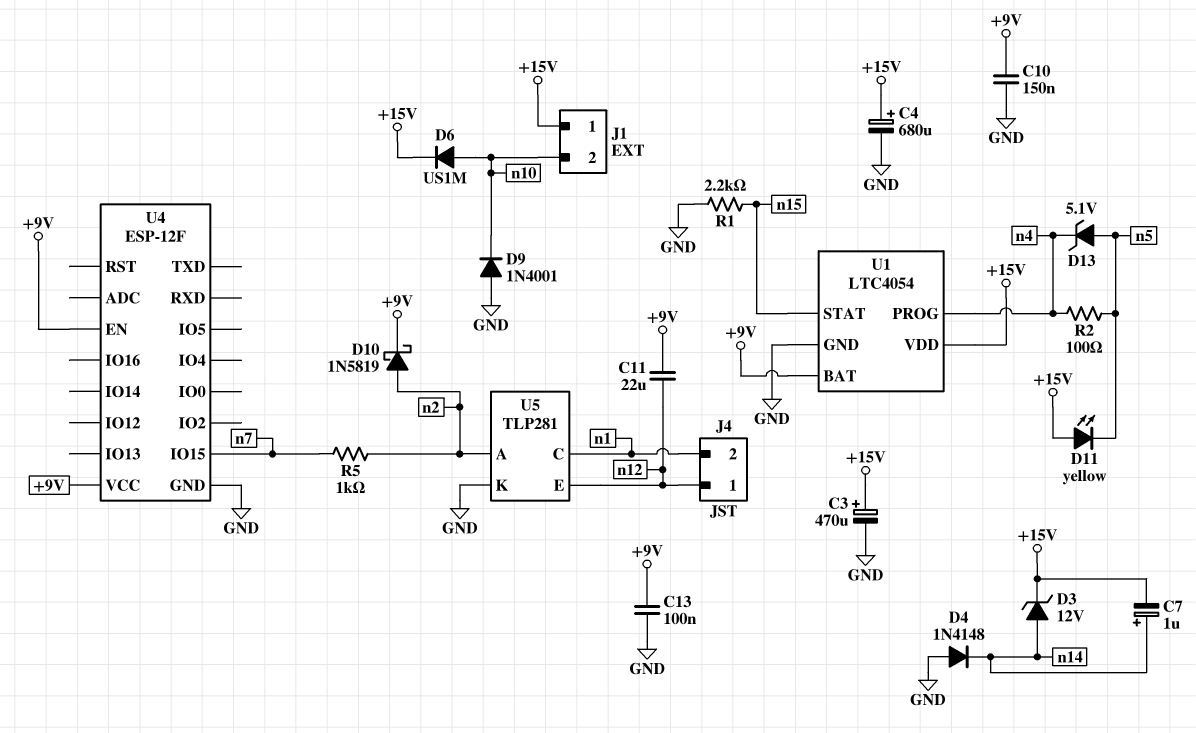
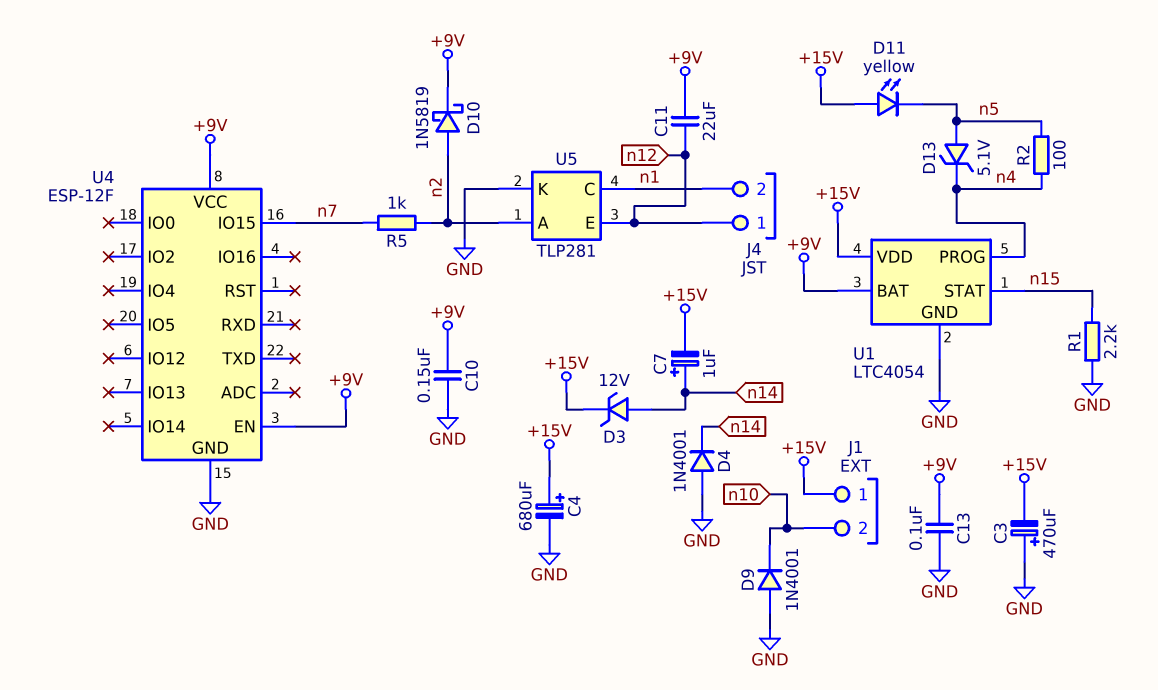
C3: 470uF (plus +15V, minus GND) -> 470uF (plus GND, minus +15V)
D4: diode 1N4148 (A GND, K n14) -> diode 1N4001 (A GND, K n14)
D6: diode US1M (A n10, K +15V) -> none

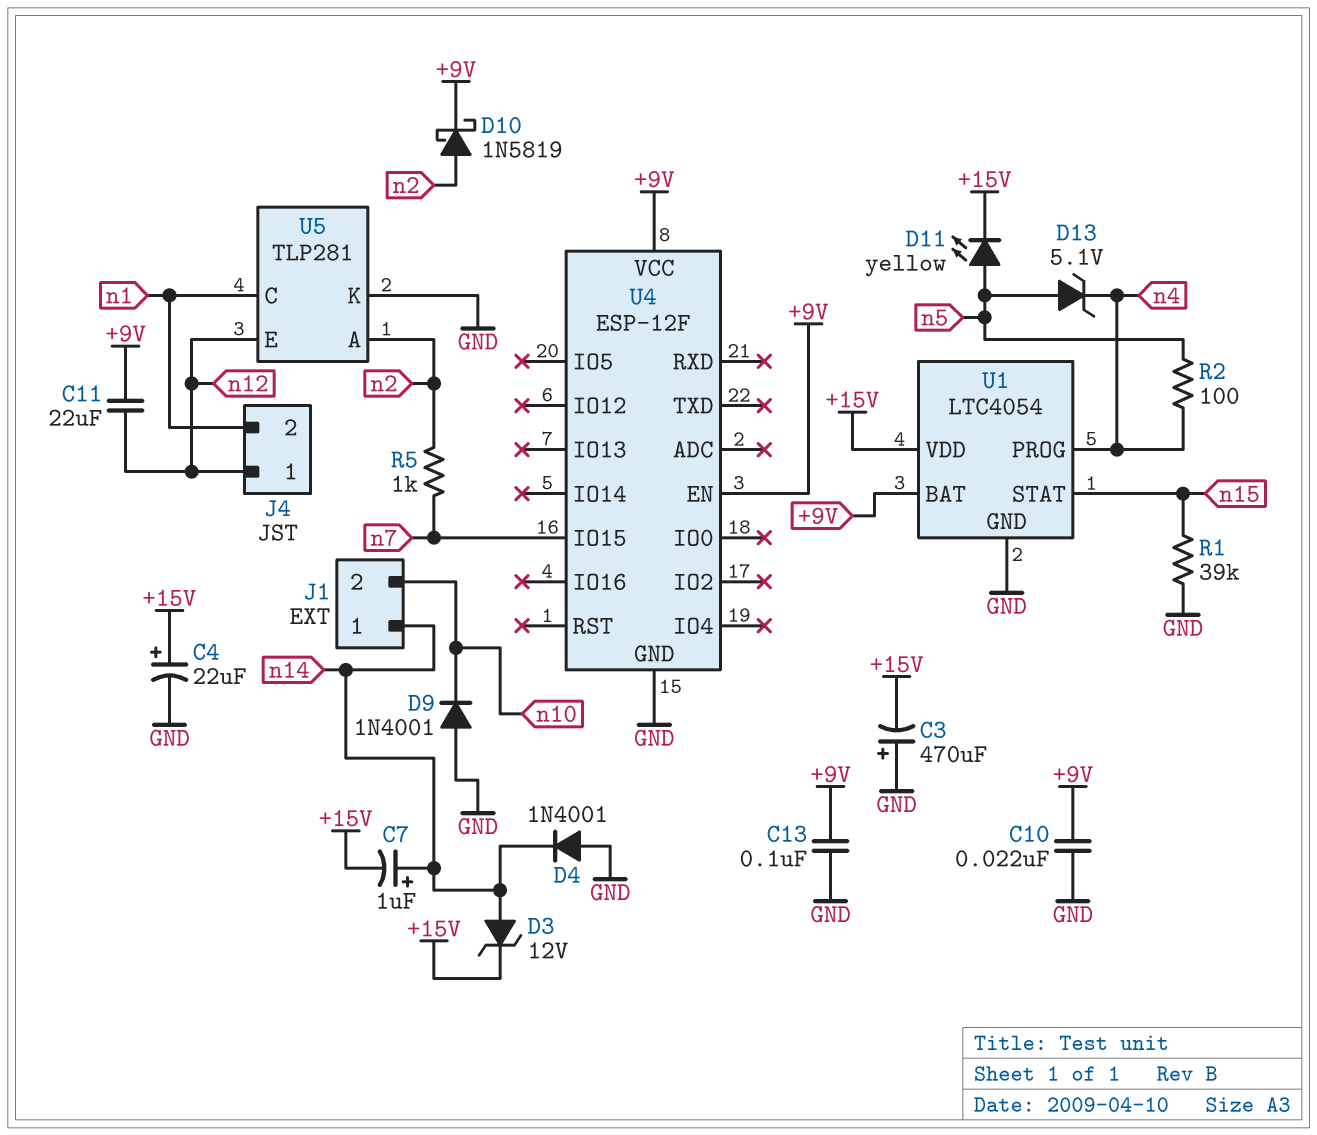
C4: 680uF (plus +15V, minus GND) -> 22uF (plus +15V, minus GND)
C10: 150nF (+9V, GND) -> 22nF (+9V, GND)
D11: LED yellow (A +15V, K n5) -> LED yellow (A n5, K +15V)
J1 pin 1: +15V -> n14
R1: 2.2k (GND, n15) -> 39k (GND, n15)

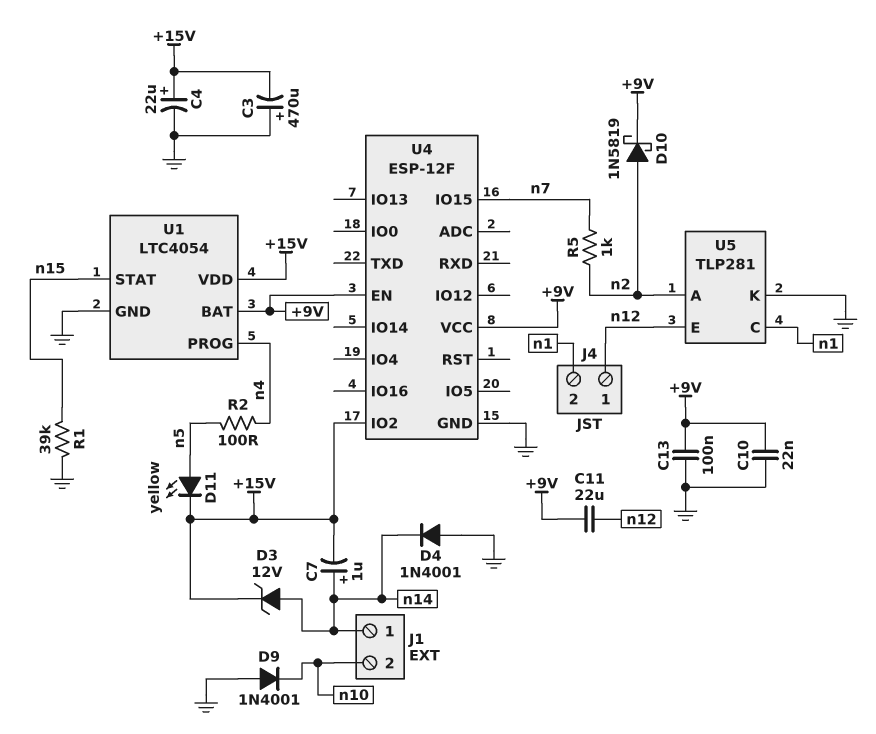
D13: zener 5.1V (A n5, K n4) -> none
U4 pin IO2: none -> +15V

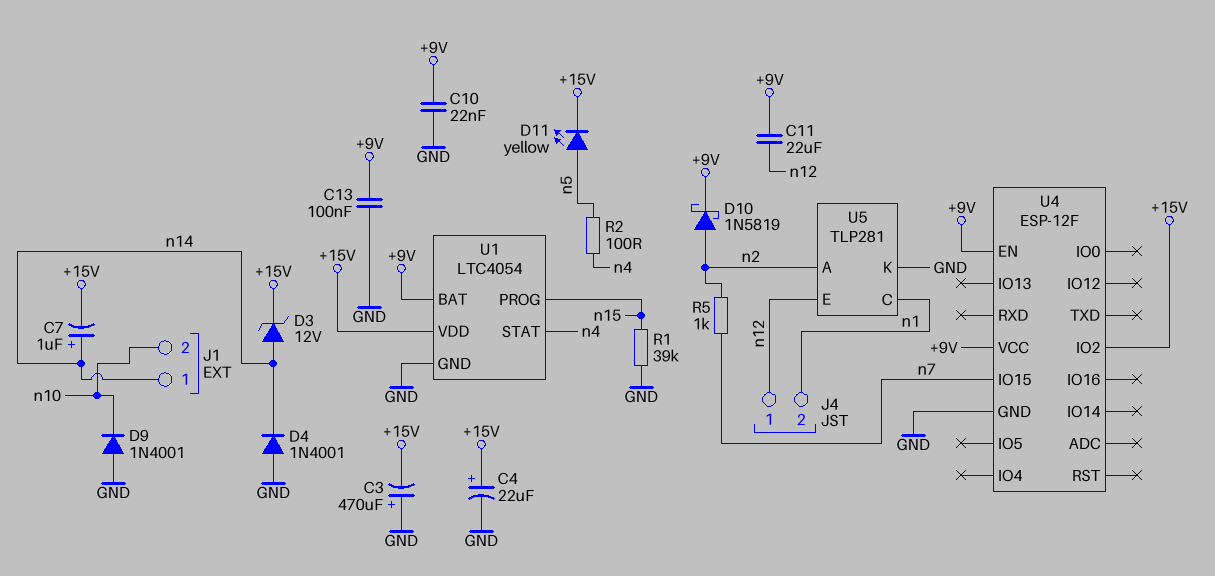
U1 pin PROG: n4 -> n15
U1 pin STAT: n15 -> n4

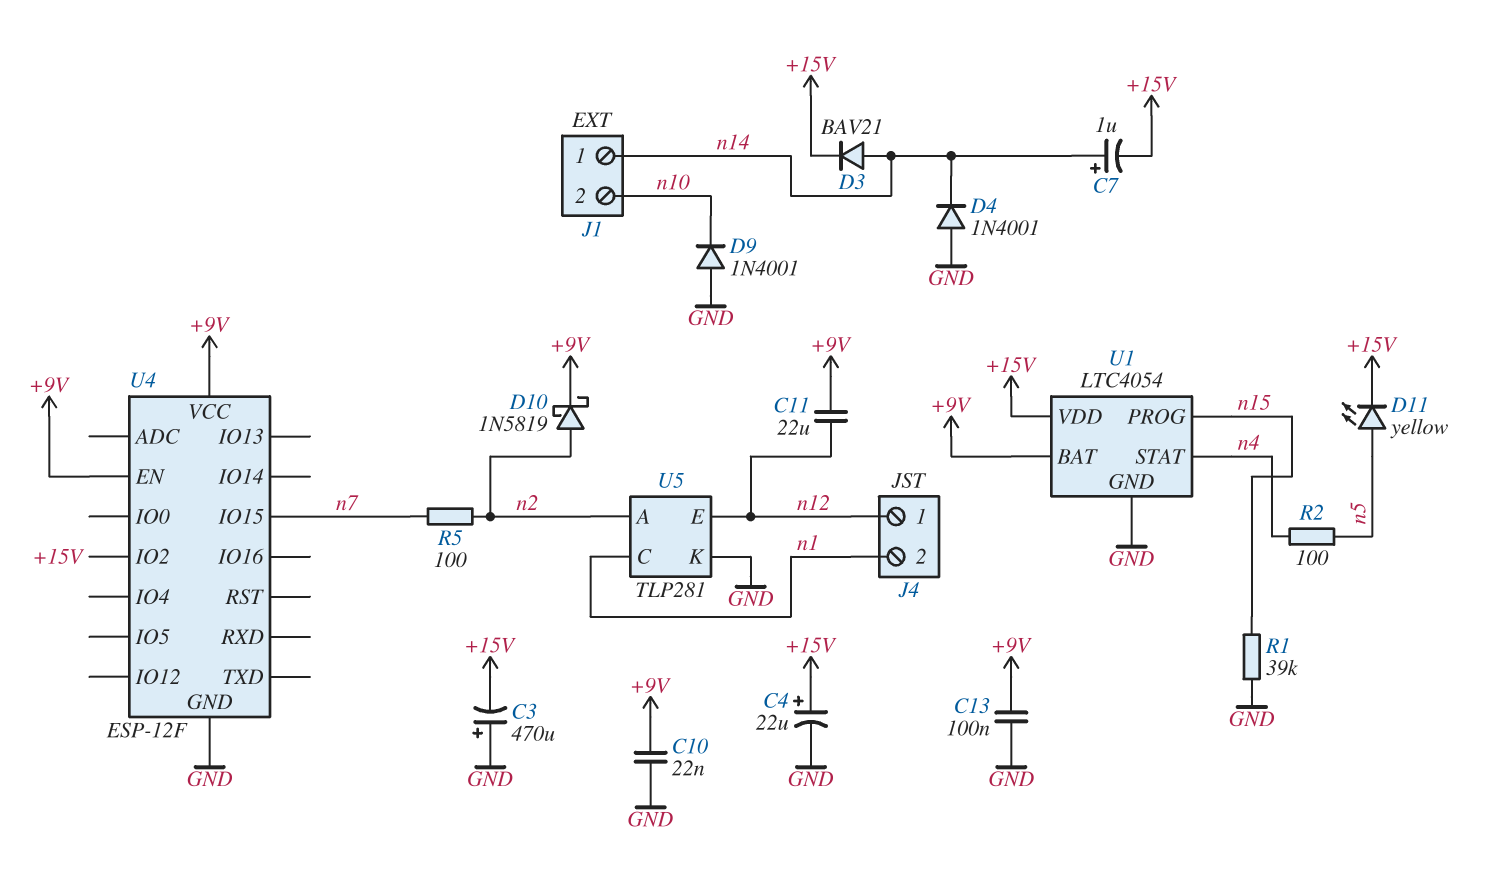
D3: zener 12V (A n14, K +15V) -> diode BAV21 (A n14, K +15V)
R5: 1k (n2, n7) -> 100 (n2, n7)

